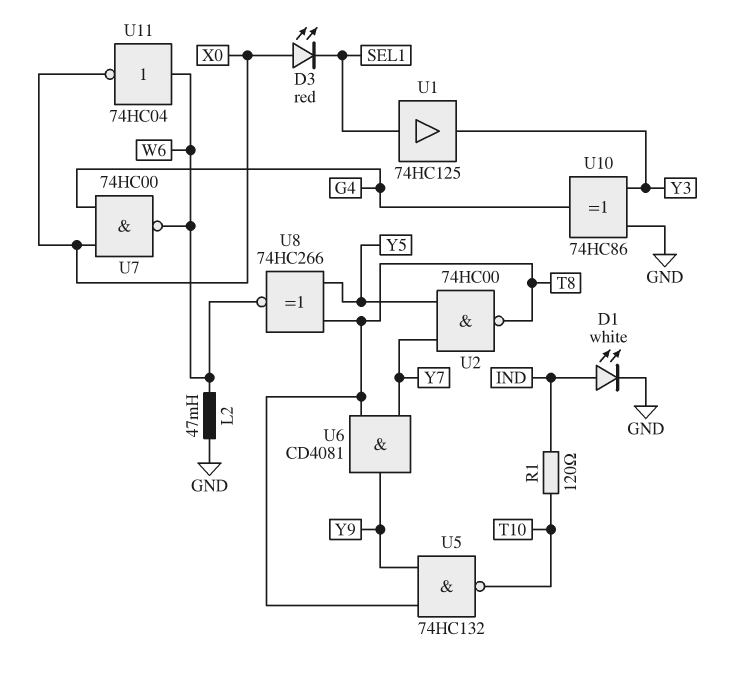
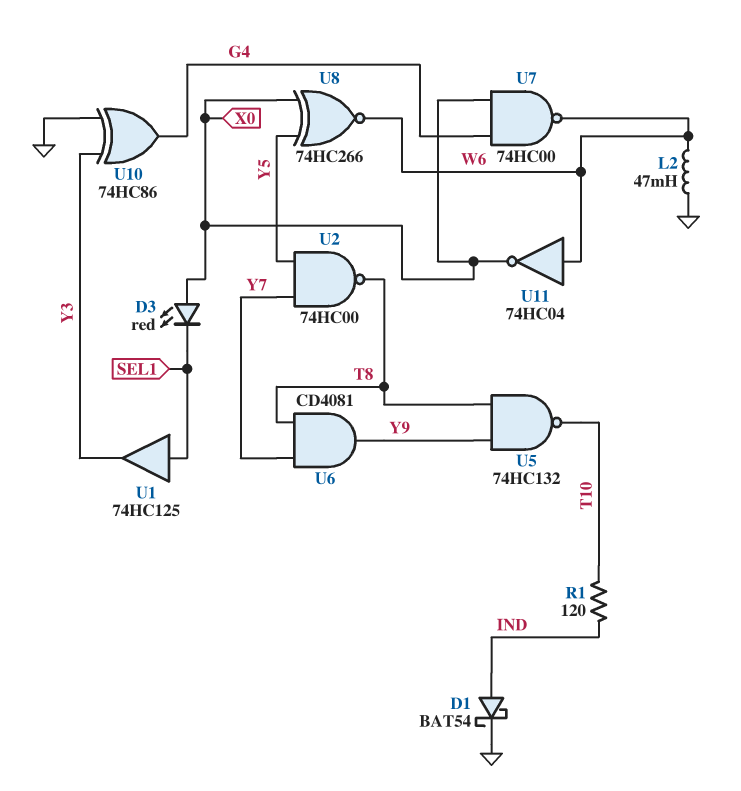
D1: LED white (A IND, K GND) -> schottky BAT54 (A IND, K GND)
U8: XNOR 74HC266 (in T8, in Y5, out W6) -> XNOR 74HC266 (in X0, in Y5, out W6)

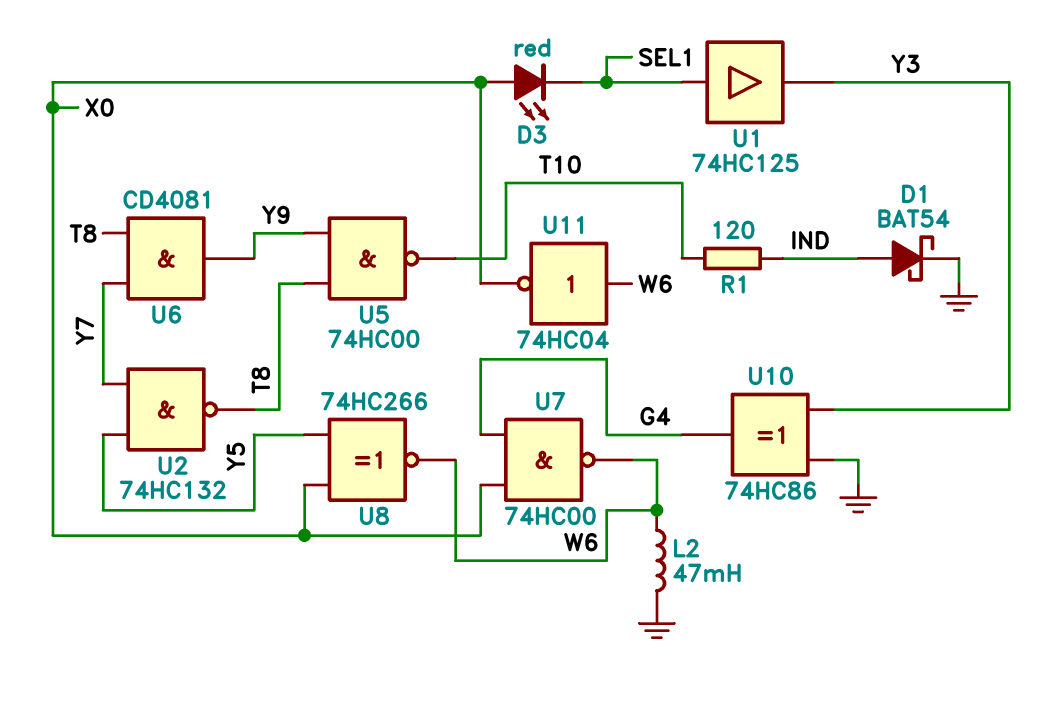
U2: NAND 74HC00 (in Y5, in Y7, out T8) -> NAND 74HC132 (in Y5, in Y7, out T8)
U5: NAND 74HC132 (in T8, in Y9, out T10) -> NAND 74HC00 (in T8, in Y9, out T10)

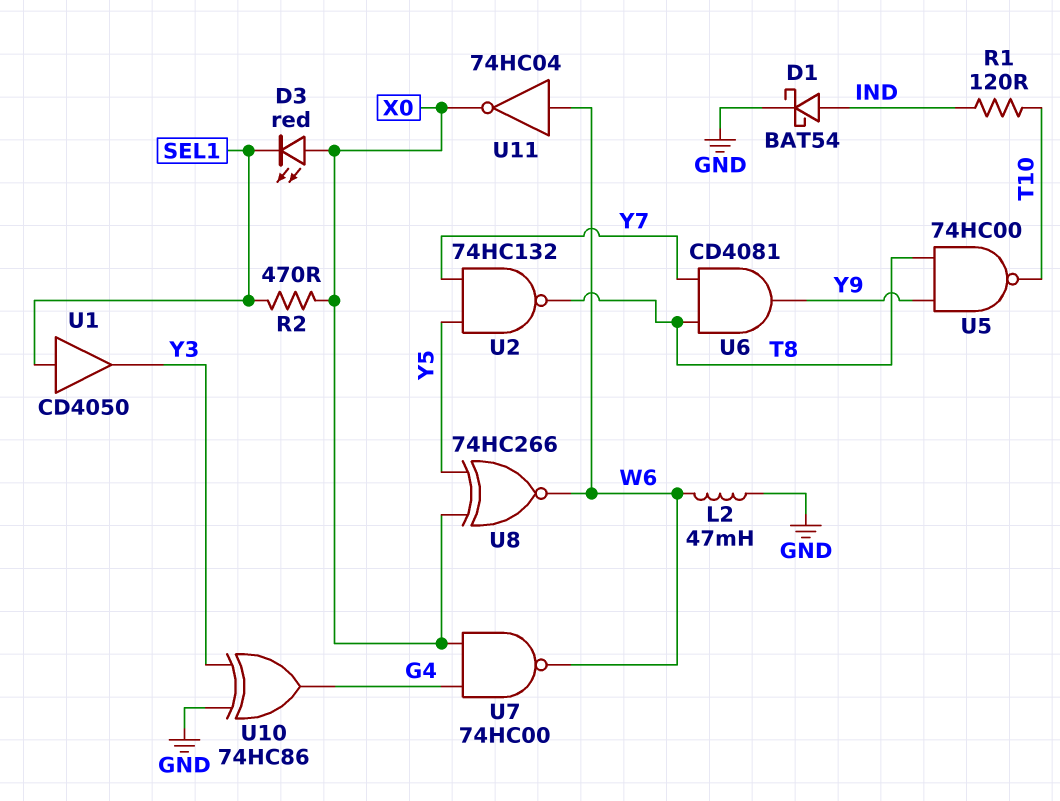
R2: none -> 470 (SEL1, X0)
U1: buffer 74HC125 (in SEL1, out Y3) -> buffer CD4050 (in SEL1, out Y3)

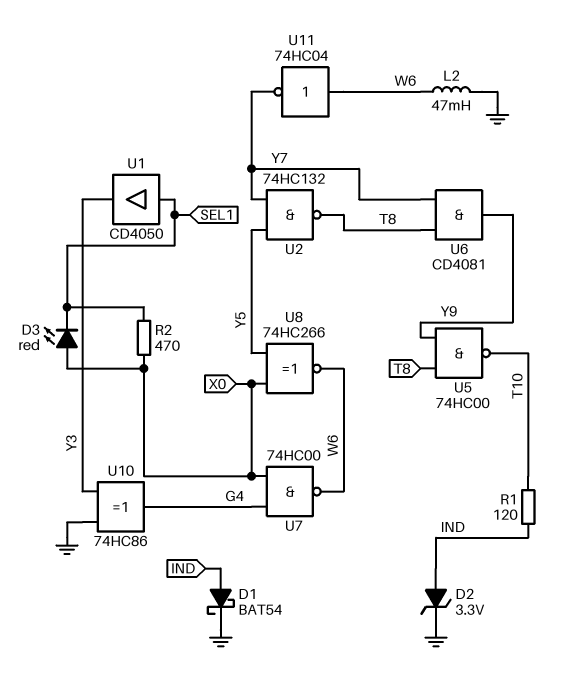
D2: none -> zener 3.3V (A IND, K GND)
U11: NOT 74HC04 (in W6, out X0) -> NOT 74HC04 (in W6, out Y7)

